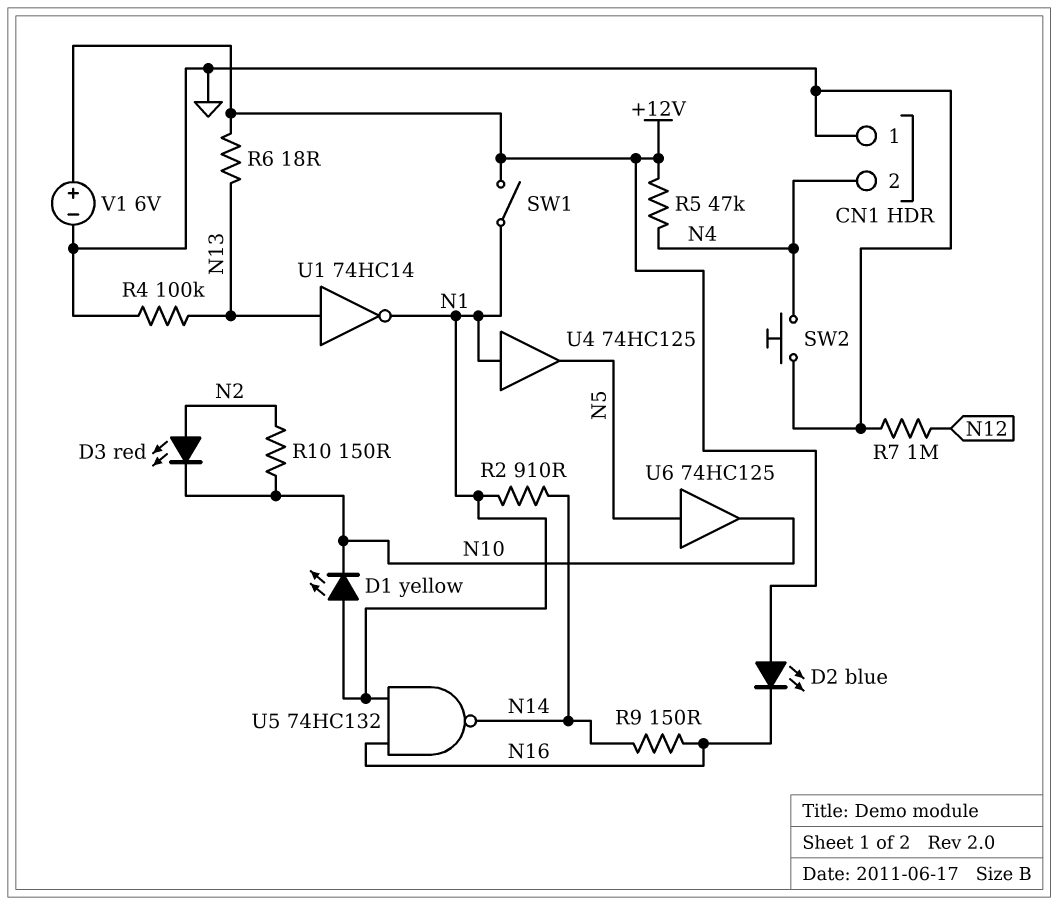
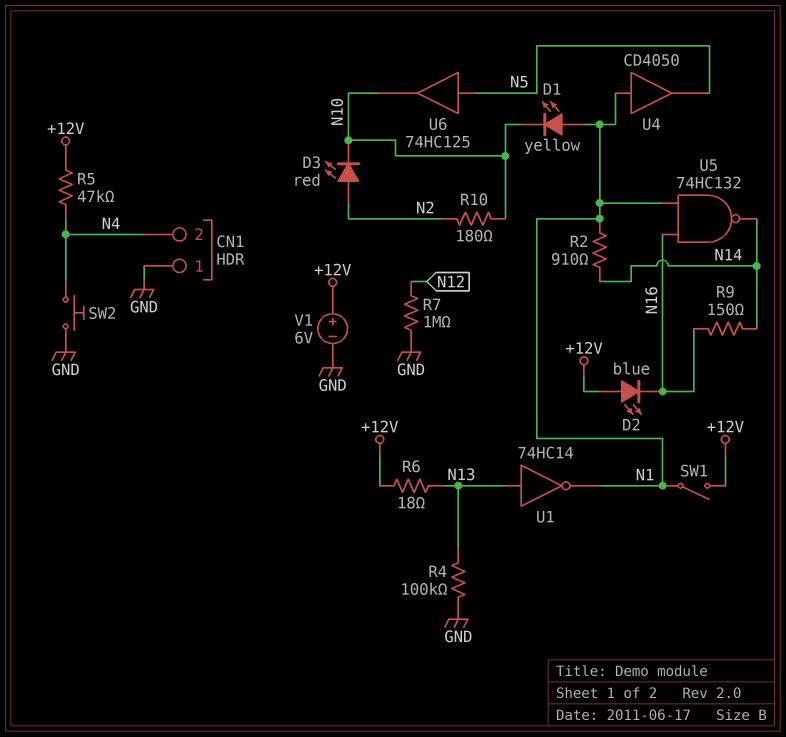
R10: 150 (N2, N10) -> 180 (N2, N10)
U4: buffer 74HC125 (in N1, out N5) -> buffer CD4050 (in N1, out N5)

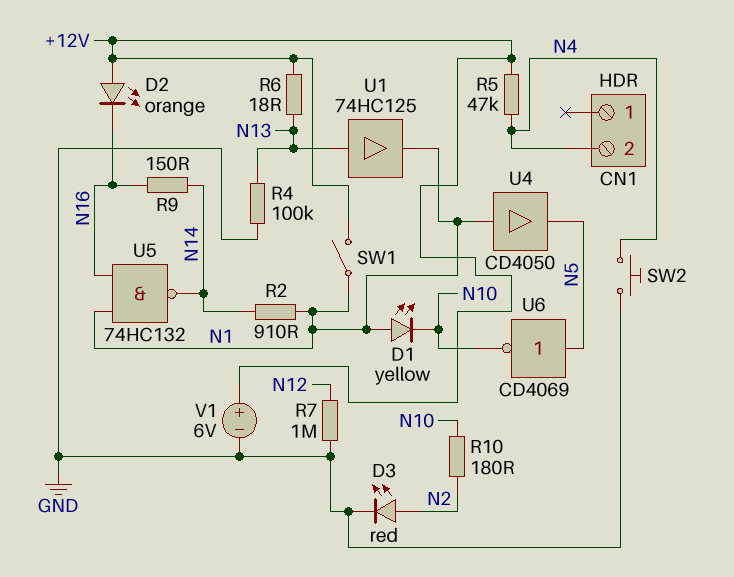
CN1 pin 1: GND -> none
D2: LED blue (A +12V, K N16) -> LED orange (A +12V, K N16)
D3: LED red (A N2, K N10) -> LED red (A N2, K GND)
U1: NOT 74HC14 (in N13, out N1) -> buffer 74HC125 (in N13, out N1)
U6: buffer 74HC125 (in N5, out N10) -> NOT CD4069 (in N5, out N10)

